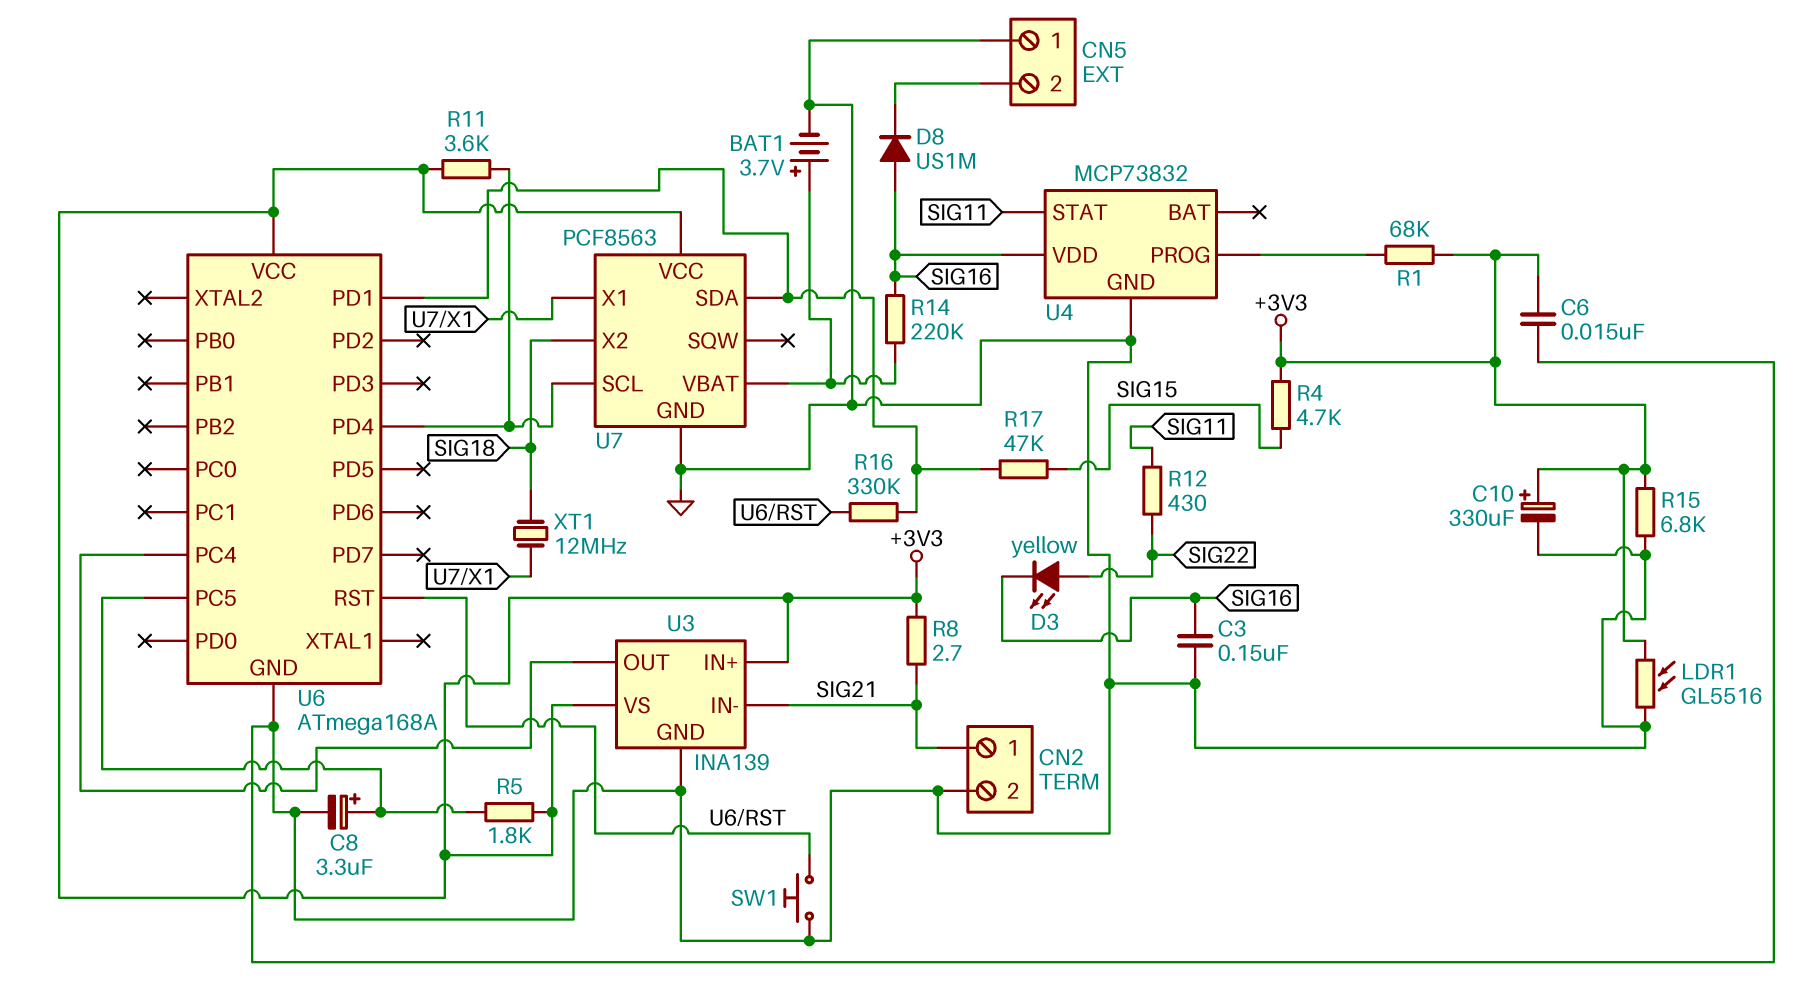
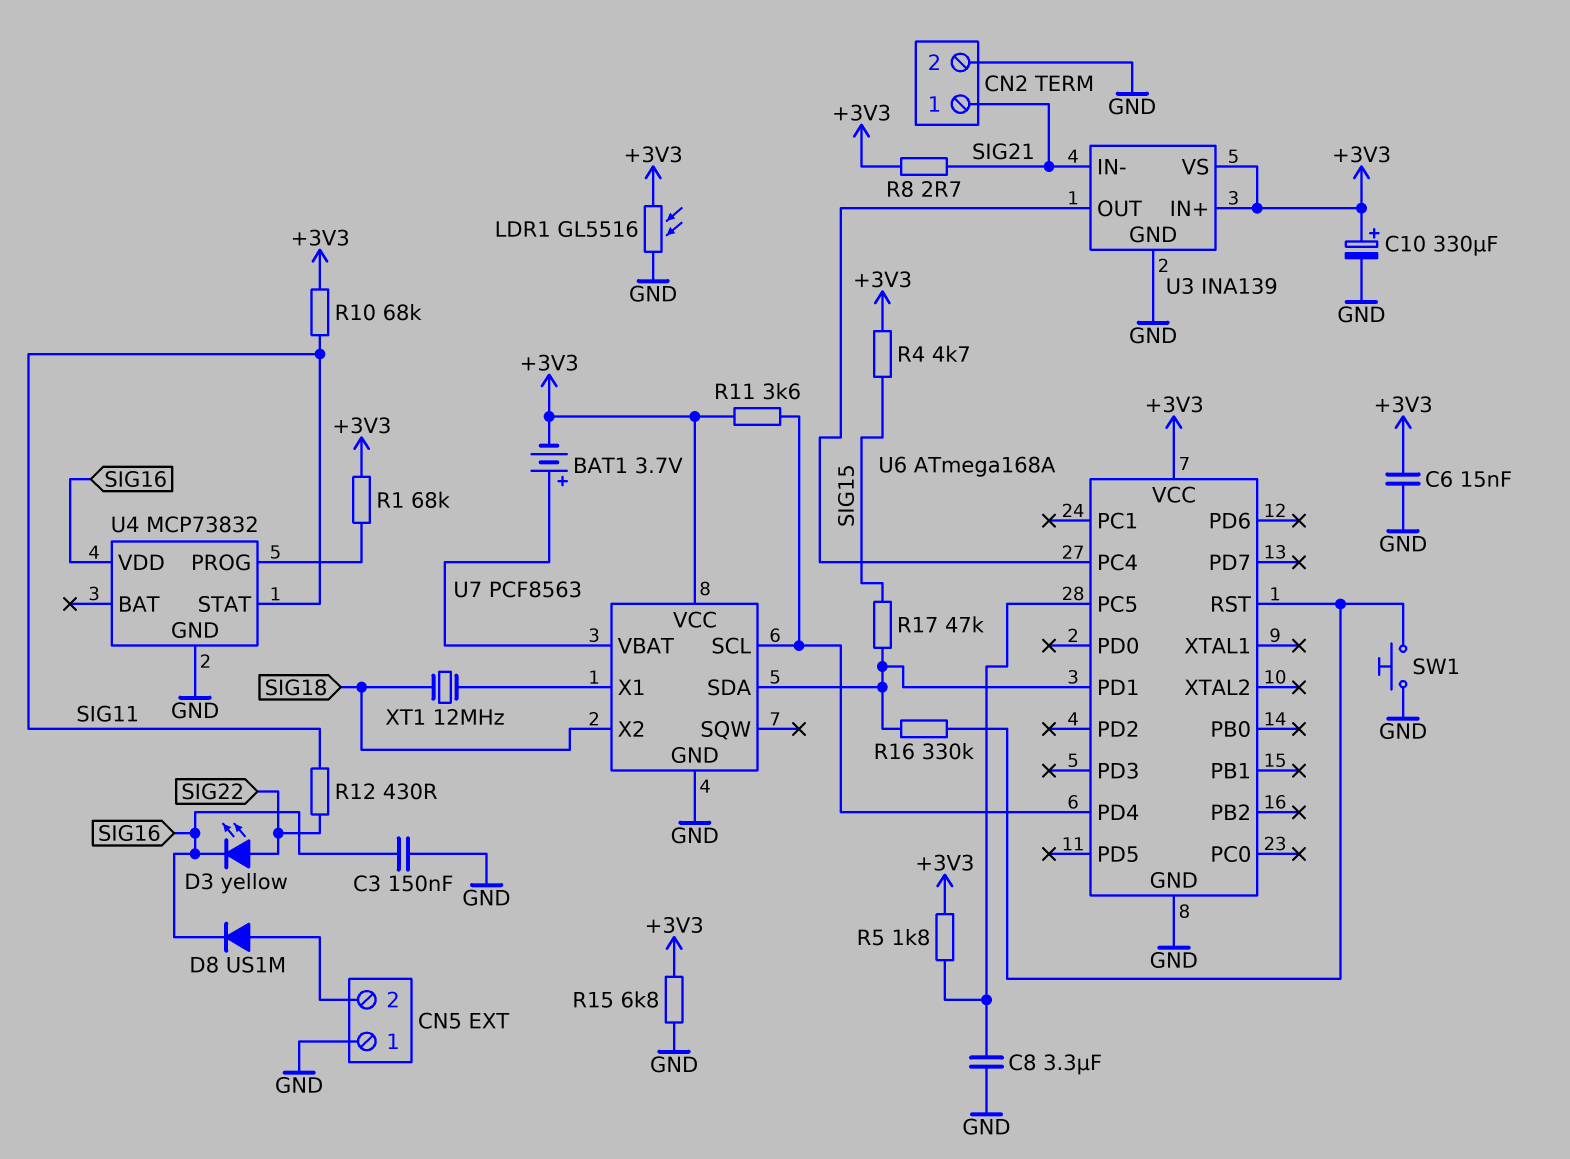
BAT1: 3.7V (plus U7/VBAT, minus GND) -> 3.7V (plus U7/VBAT, minus +3V3)
C8: 3.3uF (plus U6/PC5, minus GND) -> 3.3uF (GND, U6/PC5)
D8: diode US1M (A SIG16, K CN5/2) -> diode US1M (A CN5/2, K SIG16)
R10: none -> 68k (+3V3, SIG11)
R14: 220k (SIG16, U7/VBAT) -> none

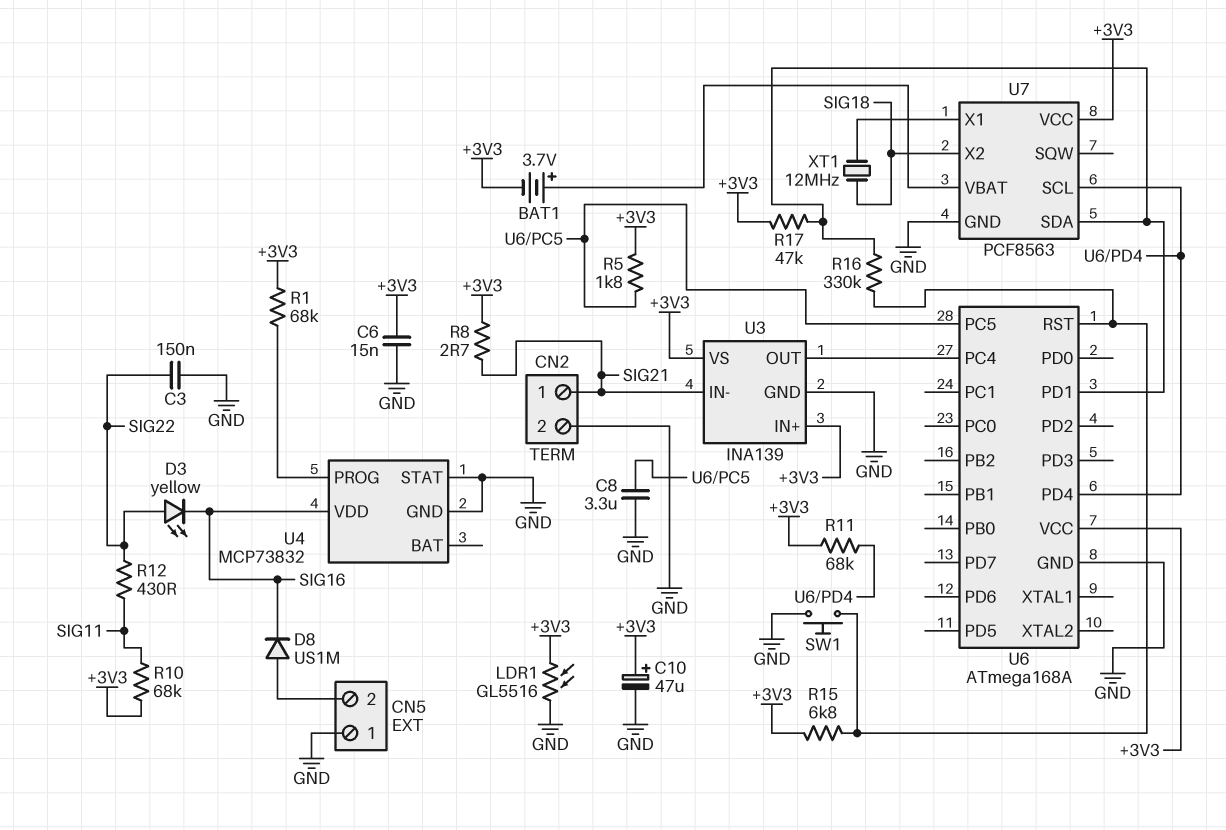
C3: 150nF (GND, SIG16) -> 150nF (GND, SIG22)
C10: 330uF (plus +3V3, minus GND) -> 47uF (plus +3V3, minus GND)
R4: 4.7k (+3V3, SIG15) -> none
R11: 3.6k (+3V3, U6/PD4) -> 68k (+3V3, U6/PD4)
R15: 6.8k (+3V3, GND) -> 6.8k (+3V3, U6/RST)
R17: 47k (SIG15, U6/PD1) -> 47k (+3V3, U6/PD1)
U4 pin STAT: SIG11 -> GND

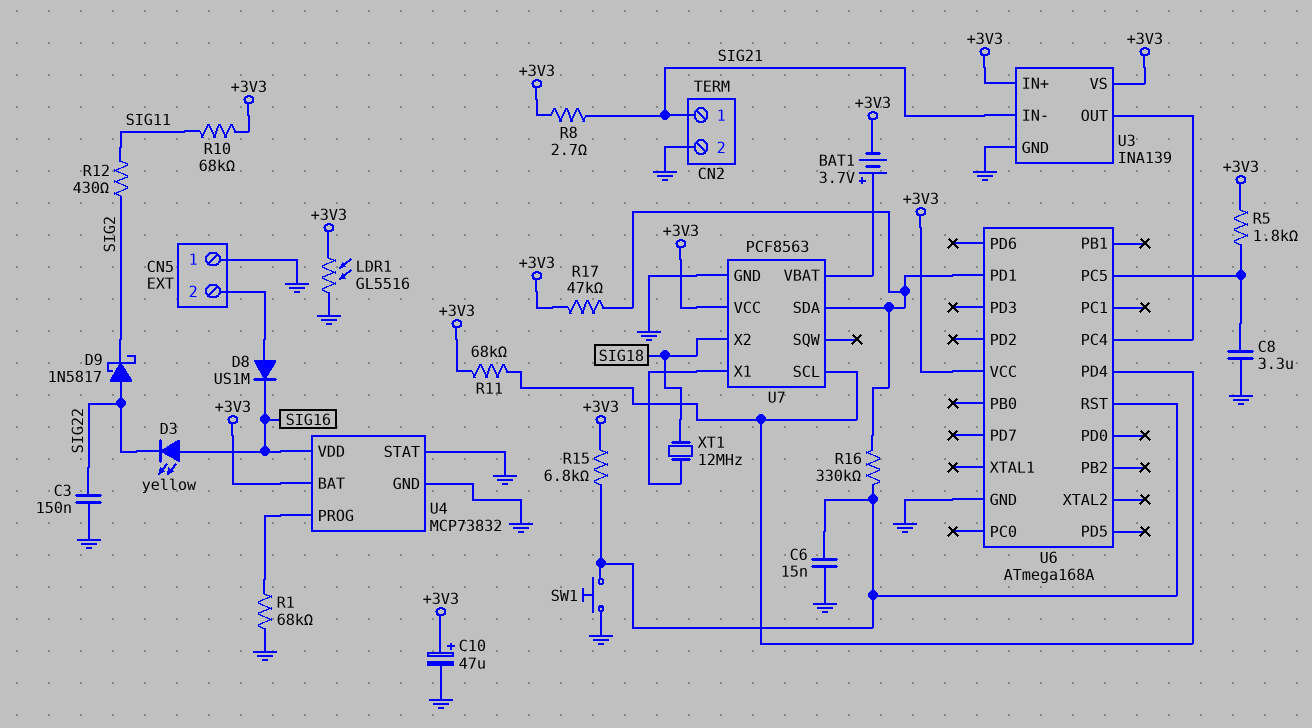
C6: 15nF (+3V3, GND) -> 15nF (GND, U6/RST)
D3: LED yellow (A SIG22, K SIG16) -> LED yellow (A SIG16, K SIG22)
D9: none -> schottky 1N5817 (A SIG22, K SIG2)
R1: 68k (+3V3, U4/PROG) -> 68k (GND, U4/PROG)
R12: 430 (SIG11, SIG22) -> 430 (SIG2, SIG11)
U4 pin BAT: none -> +3V3

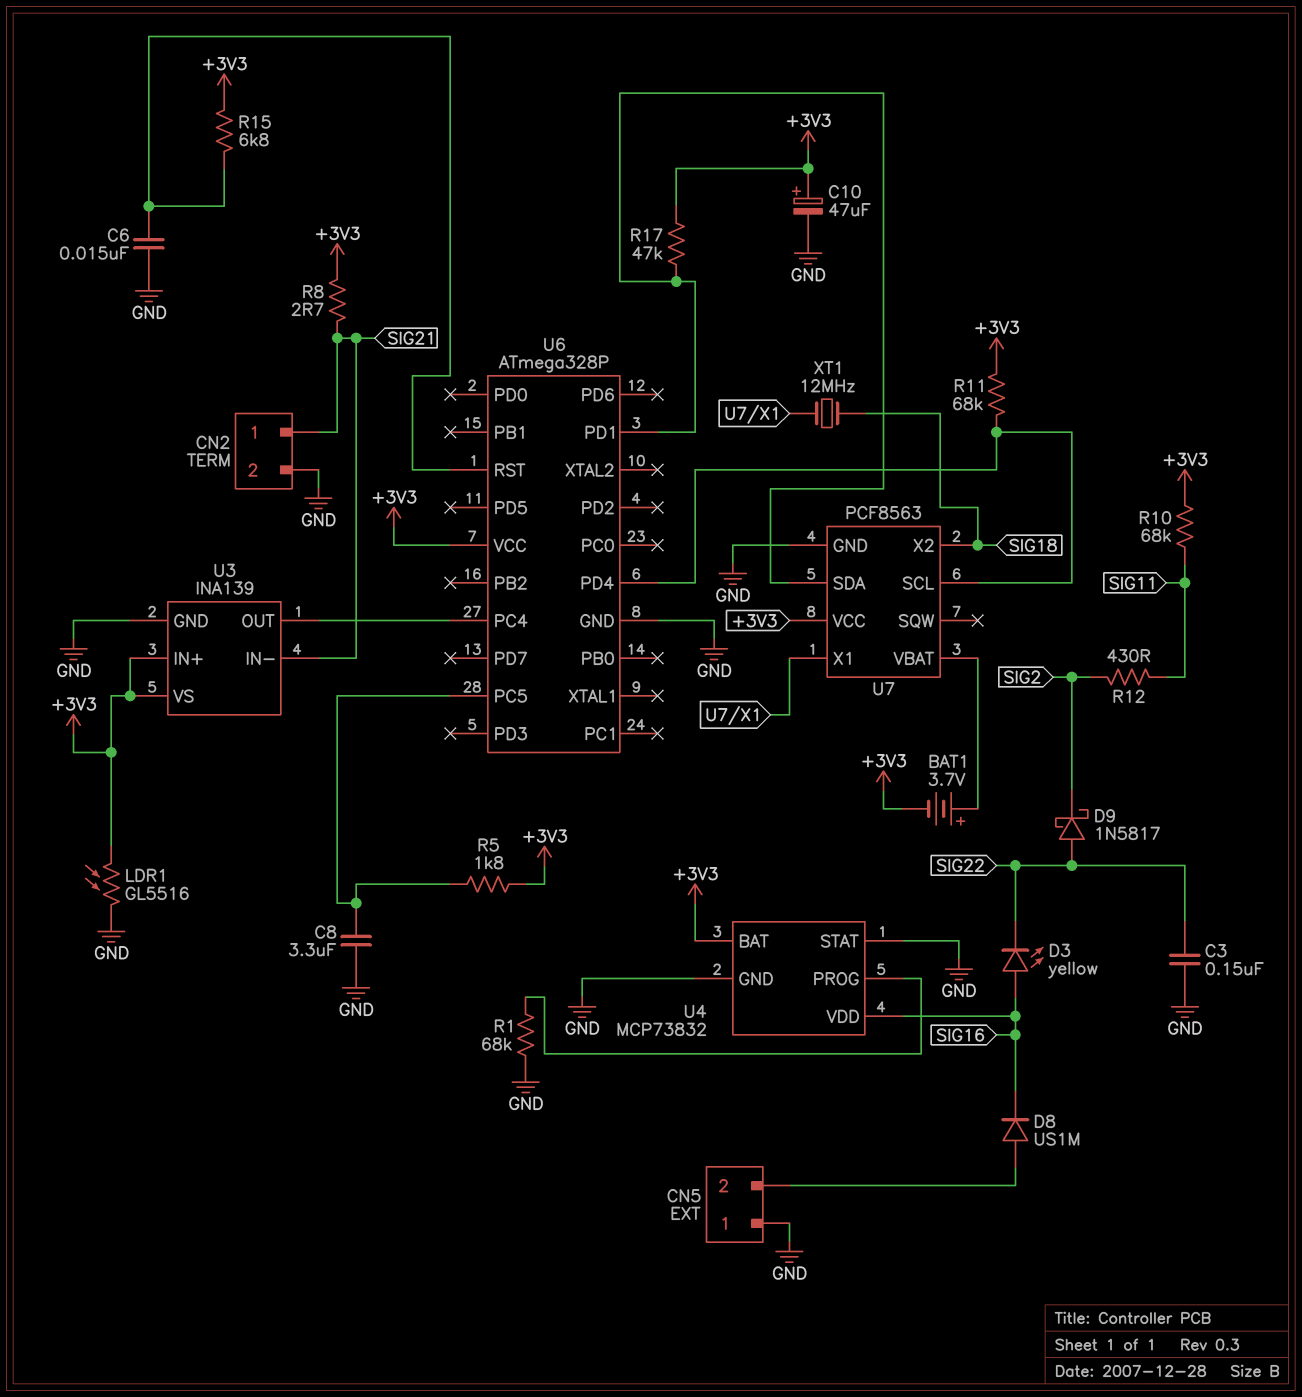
R16: 330k (U6/PD1, U6/RST) -> none
SW1: button (GND, U6/RST) -> none
U6: ATmega168A -> ATmega328P

